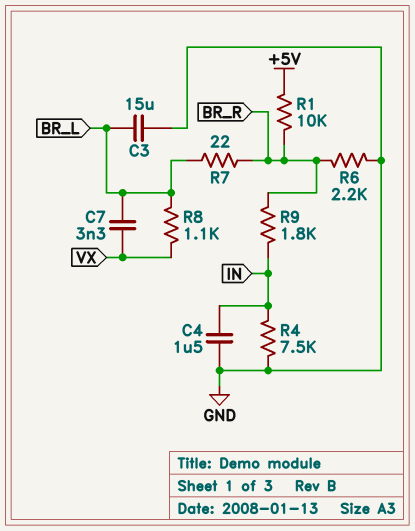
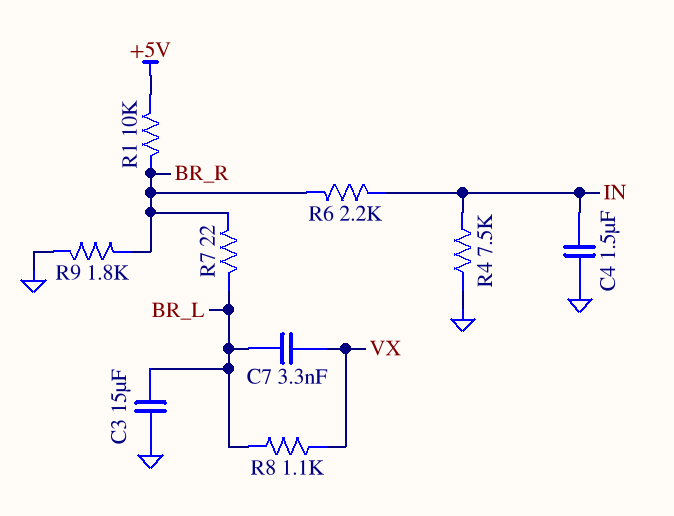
R6: 2.2k (BR_R, GND) -> 2.2k (BR_R, IN)
R9: 1.8k (BR_R, IN) -> 1.8k (BR_R, GND)

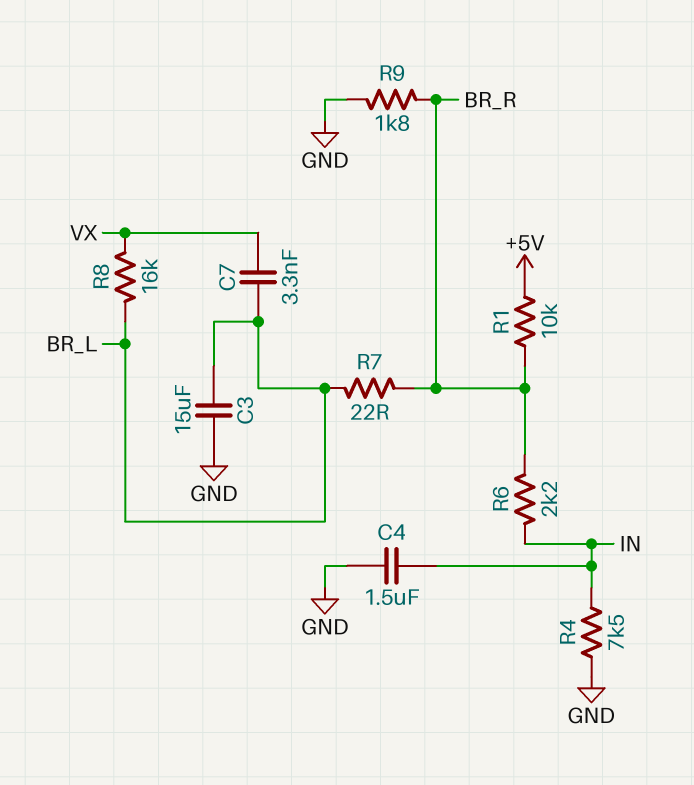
R8: 1.1k (BR_L, VX) -> 16k (BR_L, VX)

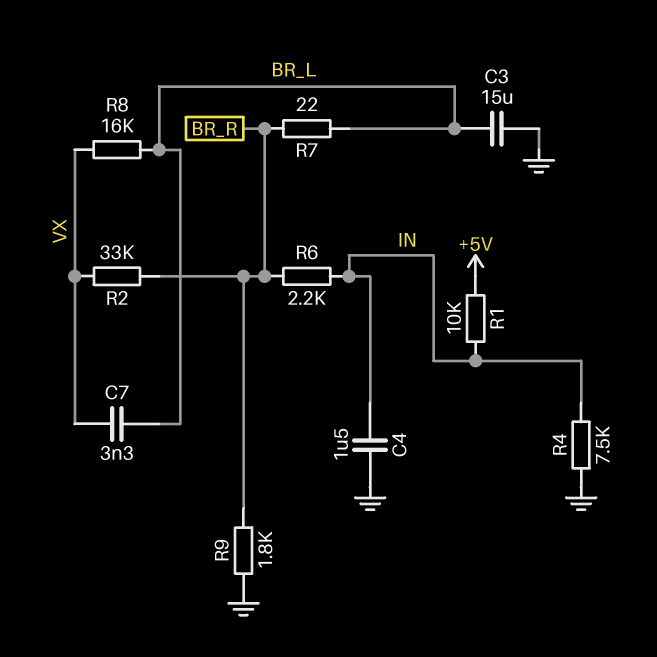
R1: 10k (+5V, BR_R) -> 10k (+5V, IN)
R2: none -> 33k (BR_R, VX)

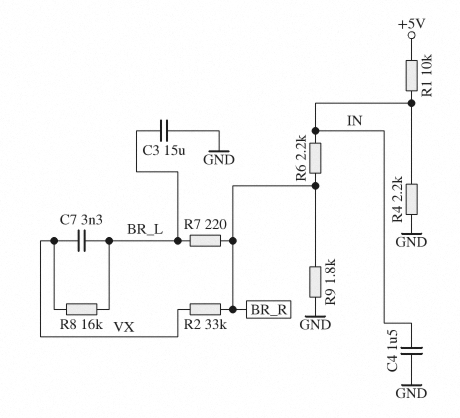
R4: 7.5k (GND, IN) -> 2.2k (GND, IN)
R7: 22 (BR_L, BR_R) -> 220 (BR_L, BR_R)

